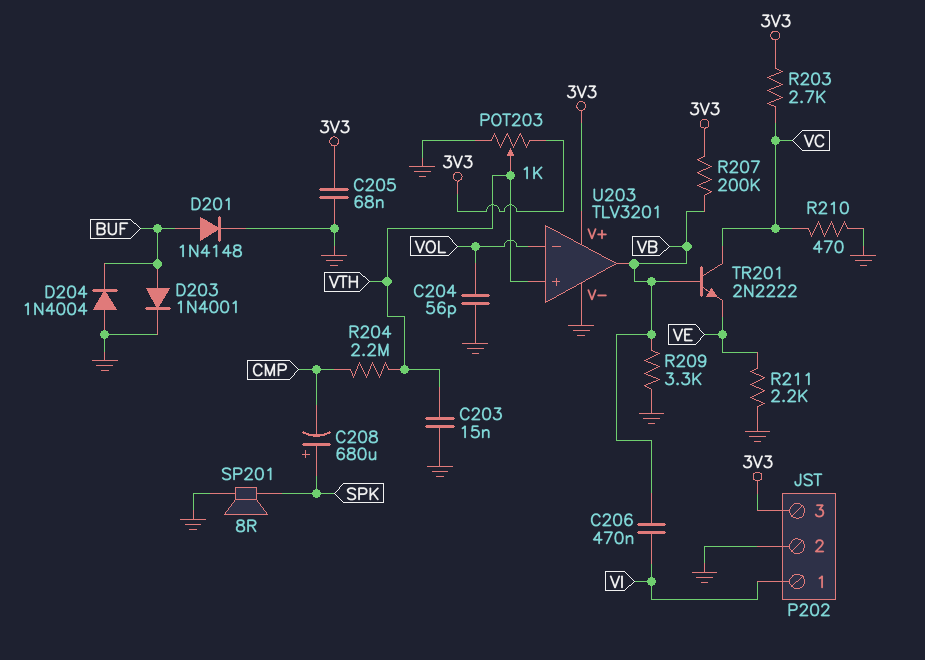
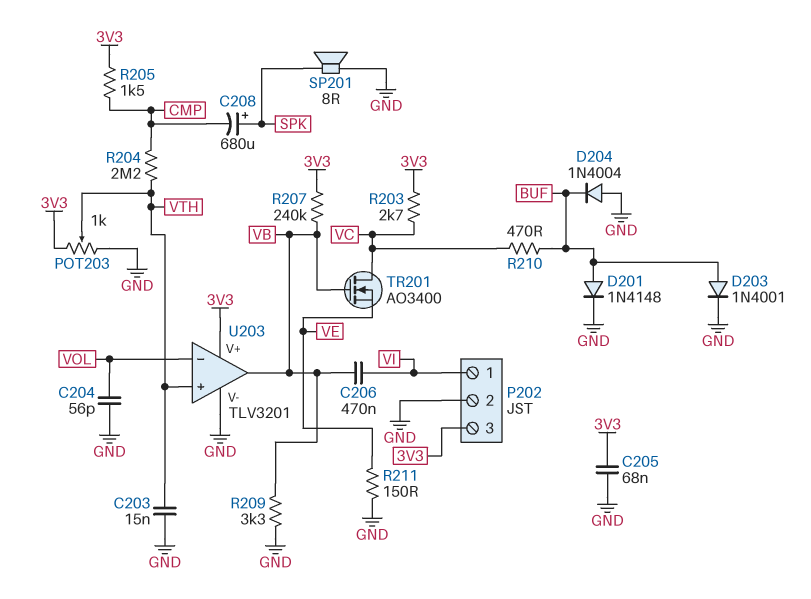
R205: none -> 1.5k (3V3, CMP)
R207: 200k (3V3, VB) -> 240k (3V3, VB)
R210: 470 (GND, VC) -> 470 (BUF, VC)
R211: 2.2k (GND, VE) -> 150 (GND, VE)
TR201: NPN 2N2222 (B VB, C VC, E VE) -> NMOS AO3400 (G VB, D VC, S VE)

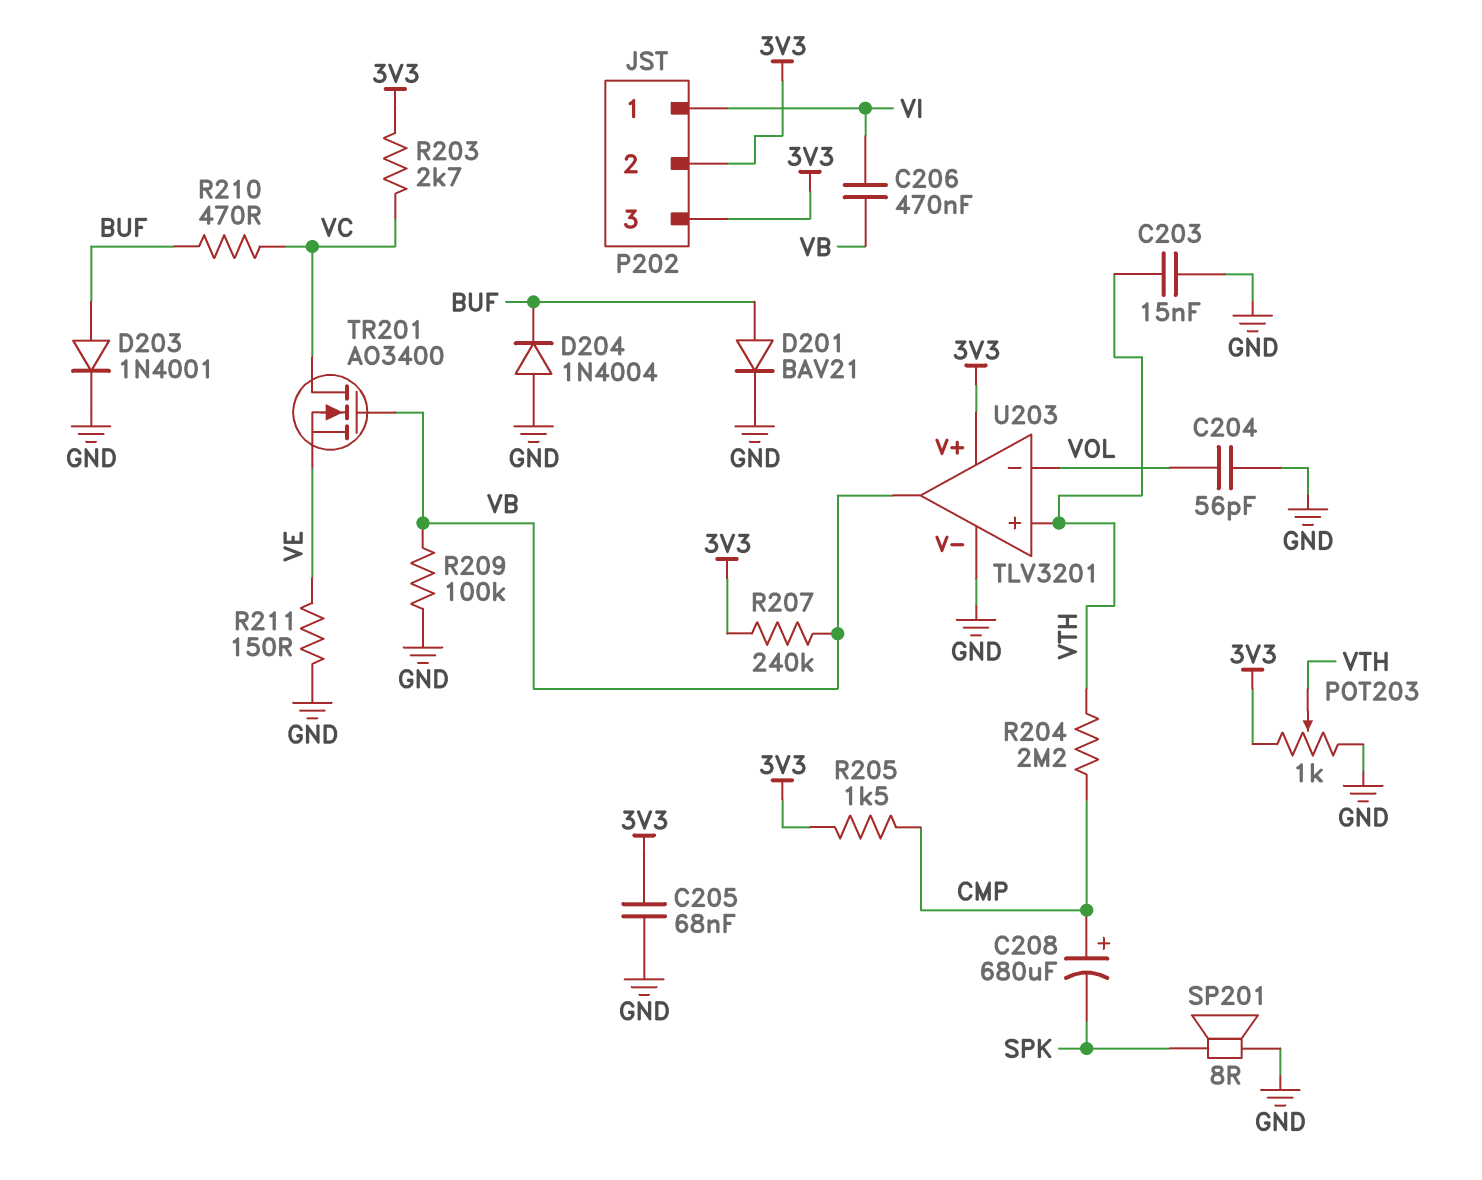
C208: 680uF (plus SPK, minus CMP) -> 680uF (plus CMP, minus SPK)
D201: diode 1N4148 (A BUF, K GND) -> diode BAV21 (A BUF, K GND)
P202 pin 2: GND -> 3V3
R209: 3.3k (GND, VB) -> 100k (GND, VB)

